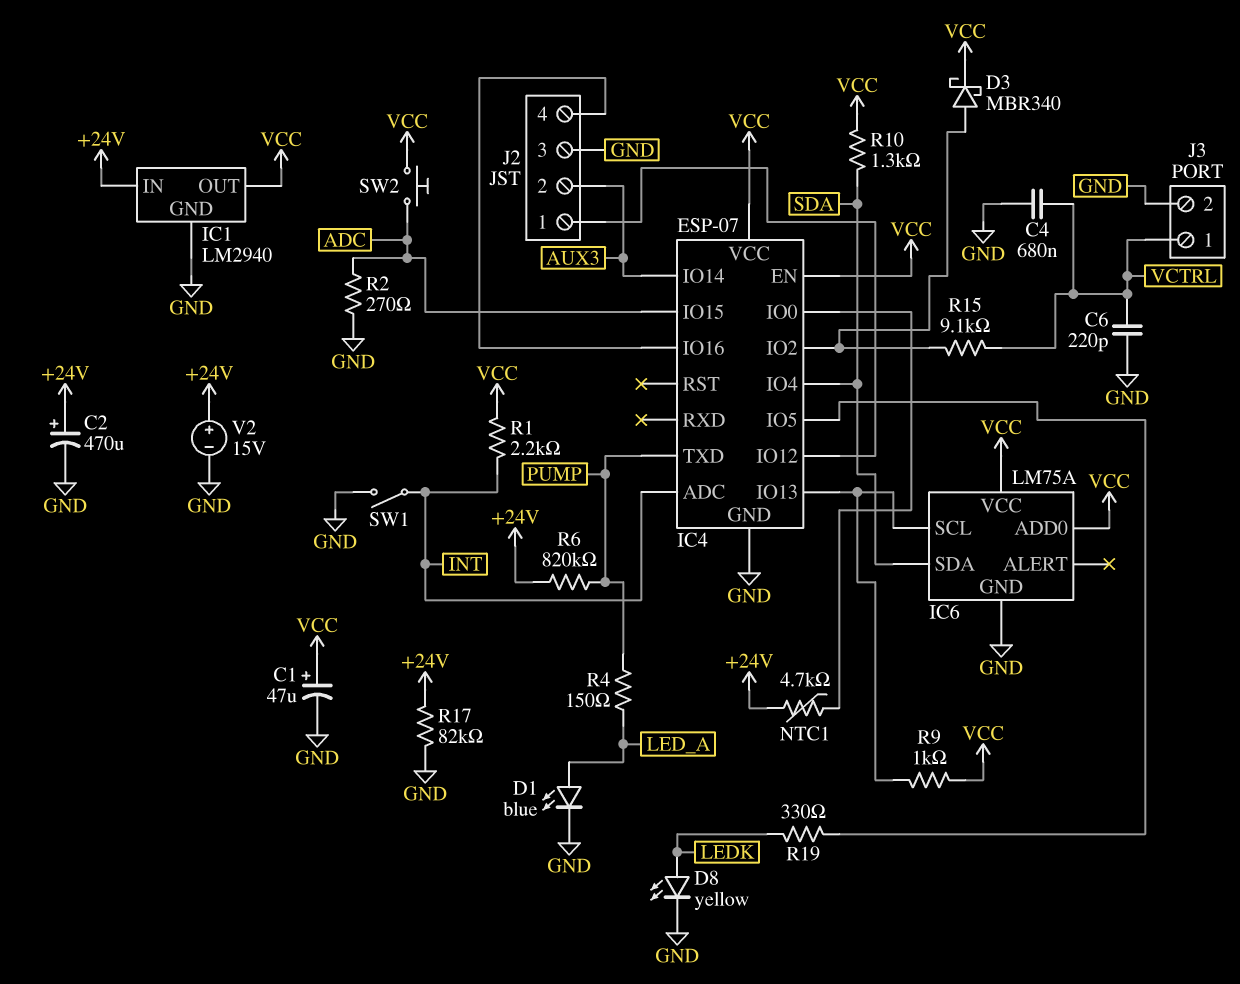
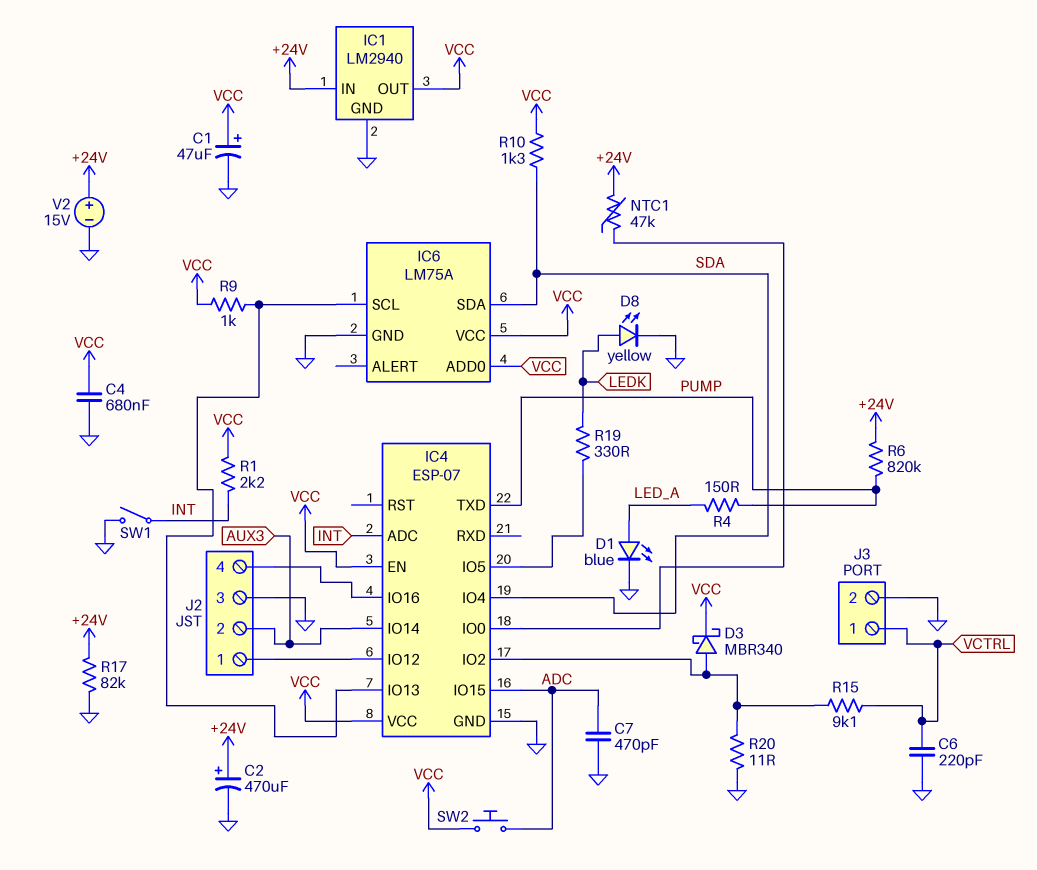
C4: 680nF (GND, VCTRL) -> 680nF (GND, VCC)
C7: none -> 470pF (ADC, GND)
NTC1: 4.7k (+24V, IC4/IO0) -> 47k (+24V, IC4/IO0)
R2: 270 (ADC, GND) -> none
R20: none -> 11 (GND, IC4/IO2)

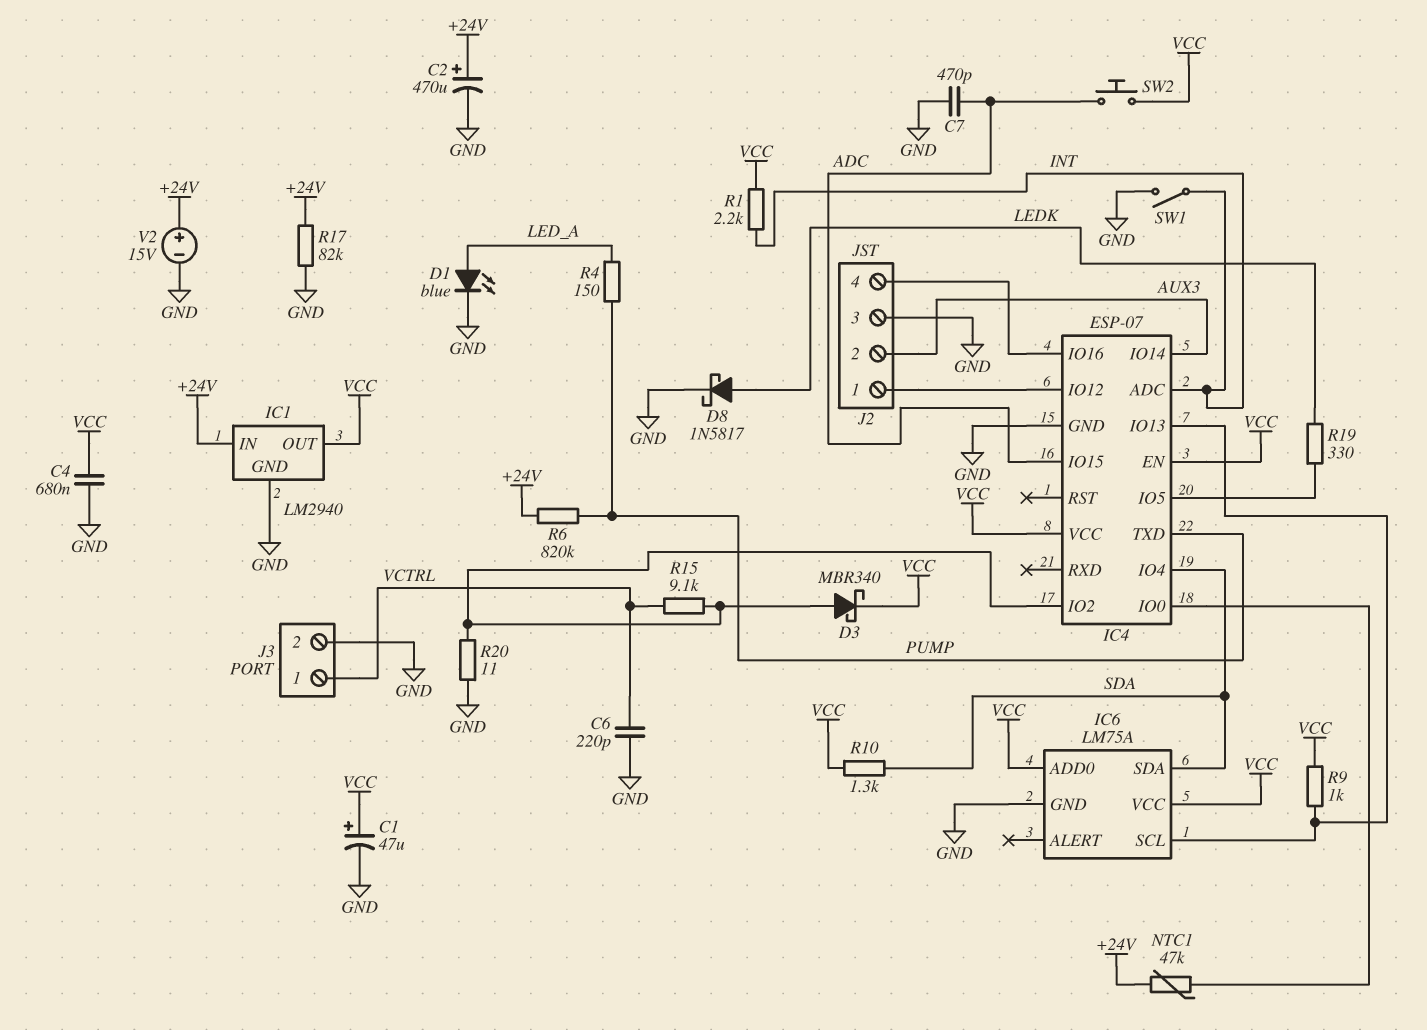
D8: LED yellow (A LEDK, K GND) -> schottky 1N5817 (A LEDK, K GND)

